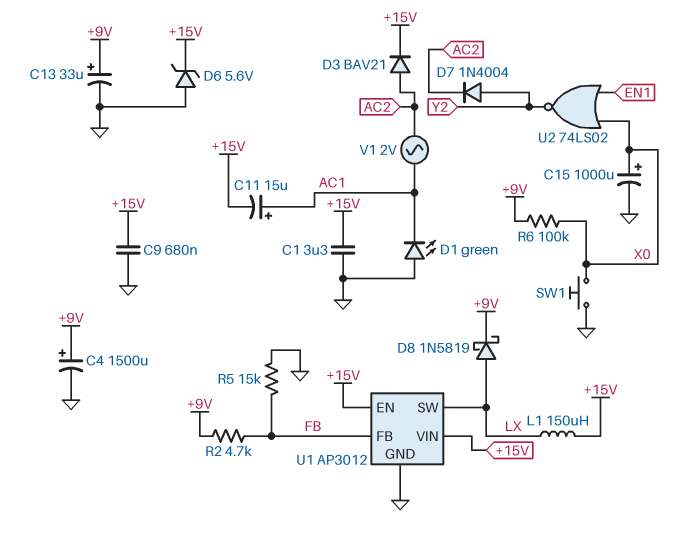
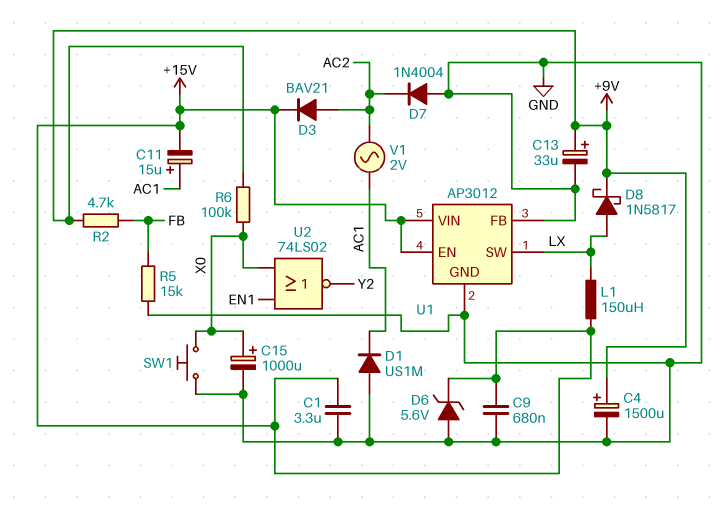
D1: LED green (A GND, K AC1) -> diode US1M (A GND, K AC1)
D7: diode 1N4004 (A Y2, K AC2) -> diode 1N4004 (A GND, K AC2)
D8: schottky 1N5819 (A LX, K +9V) -> schottky 1N5817 (A LX, K +9V)
U1 pin FB: FB -> GND

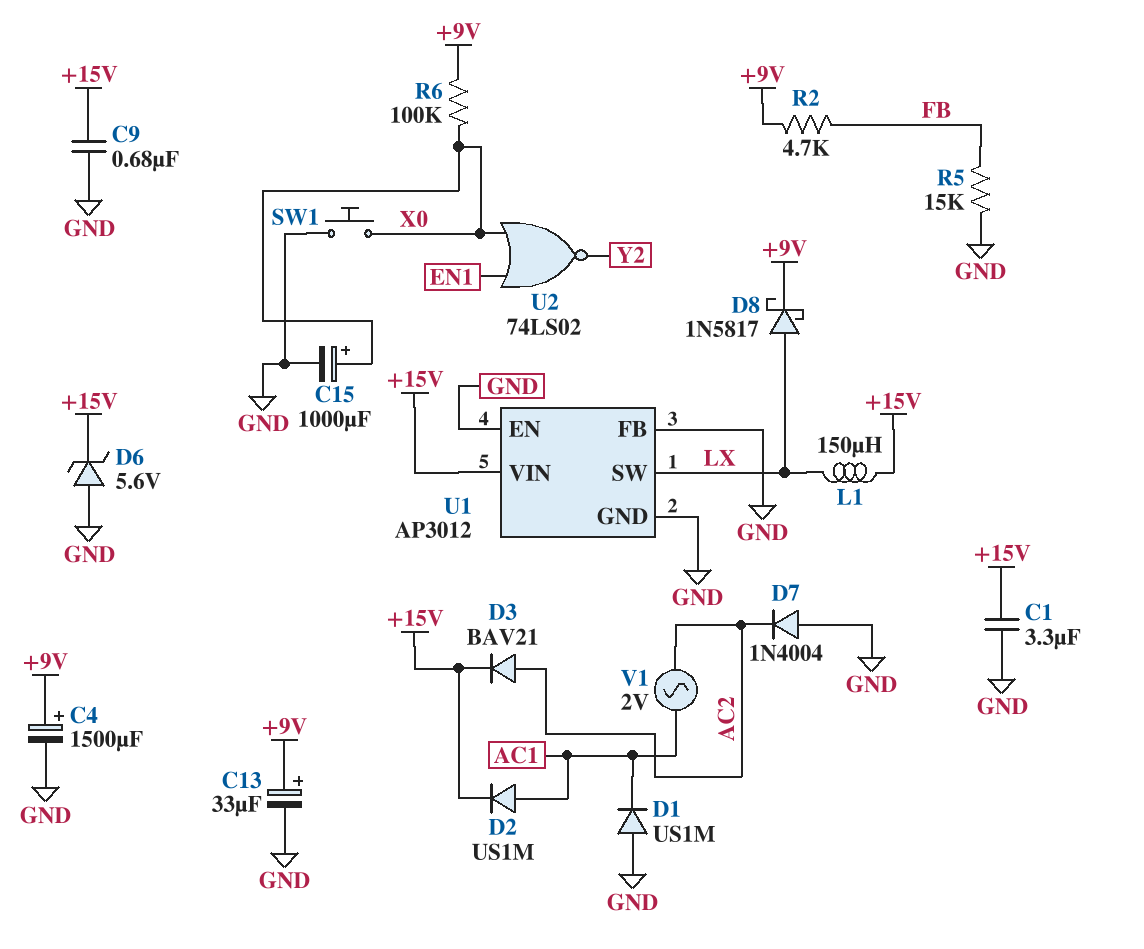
C11: 15uF (plus AC1, minus +15V) -> none
D2: none -> diode US1M (A AC1, K +15V)
U1 pin EN: +15V -> GND

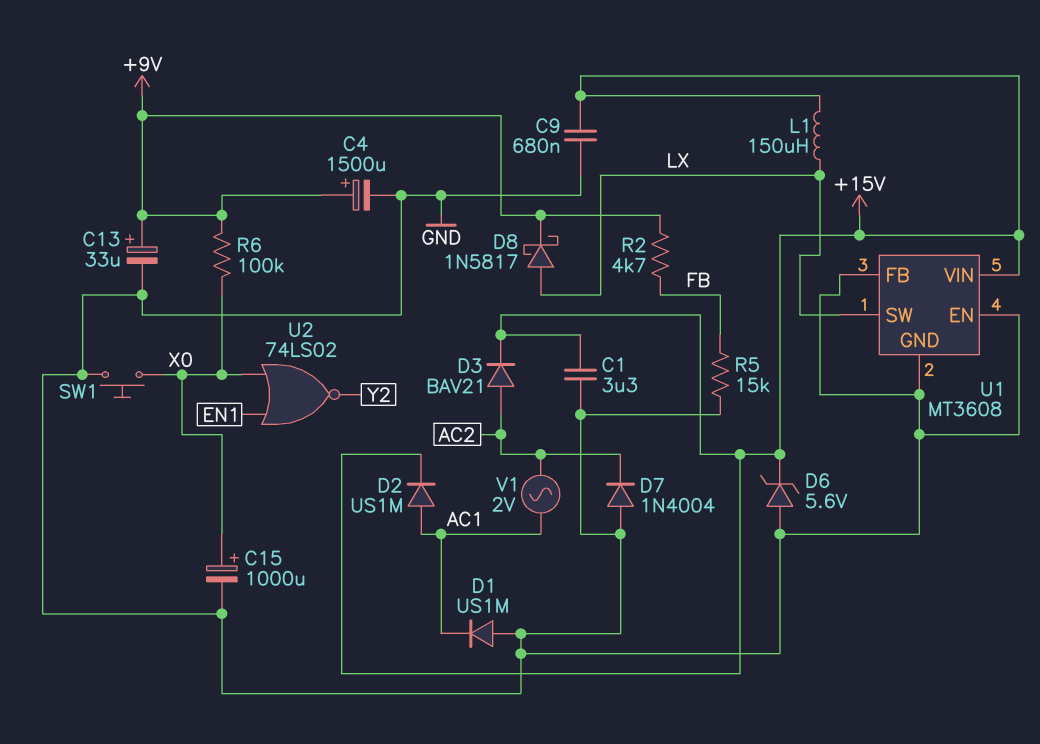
U1: AP3012 -> MT3608

